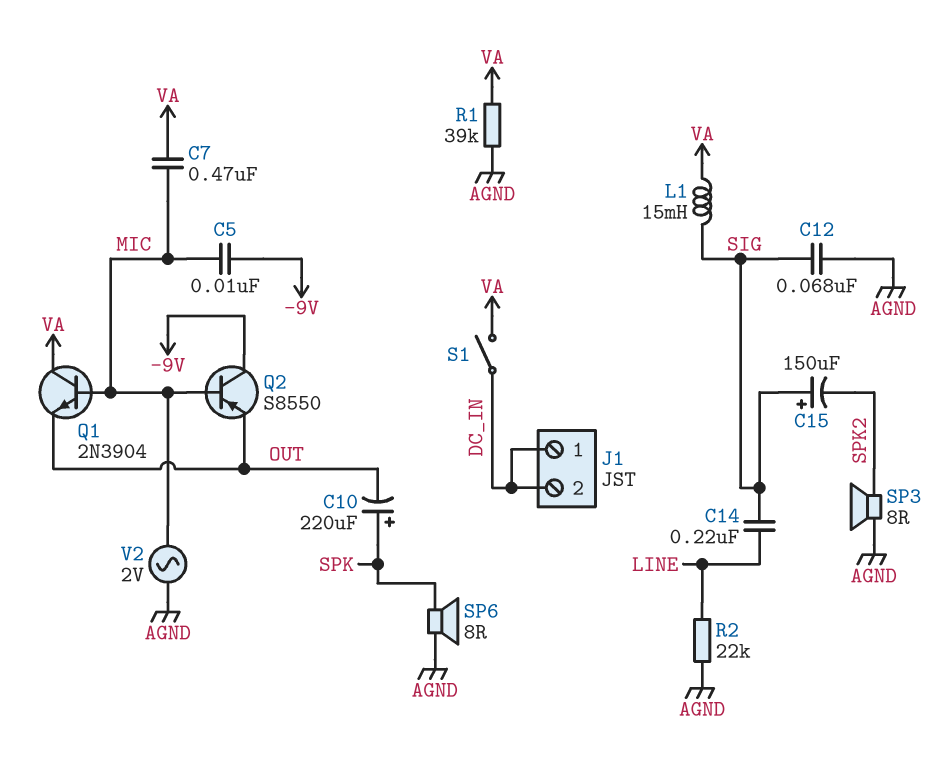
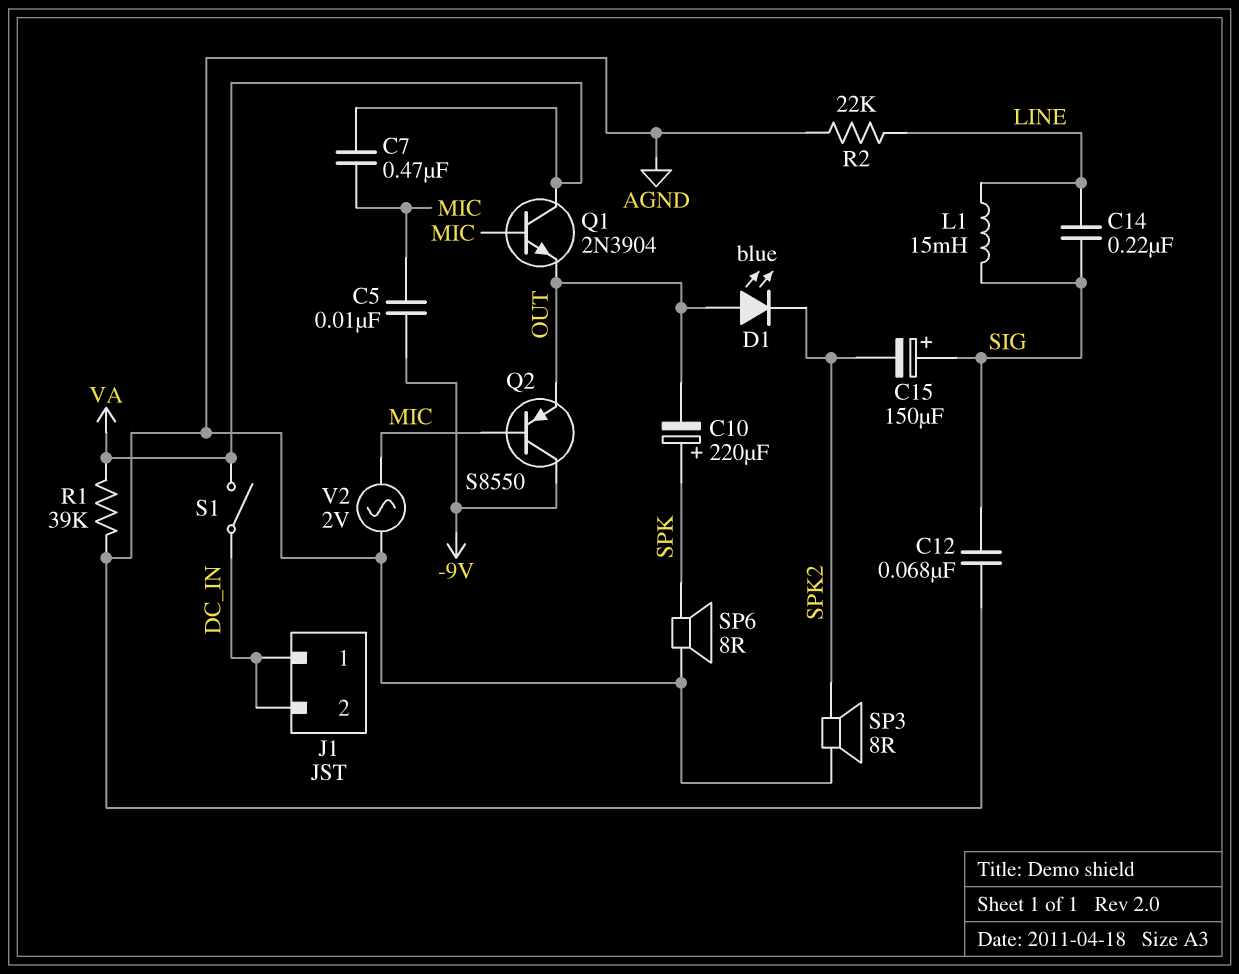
D1: none -> LED blue (A OUT, K SPK2)
L1: 15mH (SIG, VA) -> 15mH (LINE, SIG)

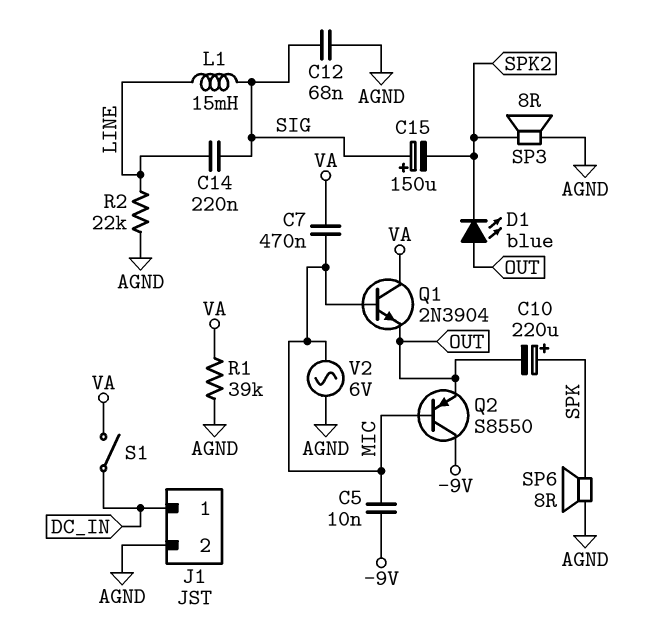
J1 pin 2: DC_IN -> AGND
V2: AC 2V (AGND, MIC) -> AC 6V (AGND, MIC)

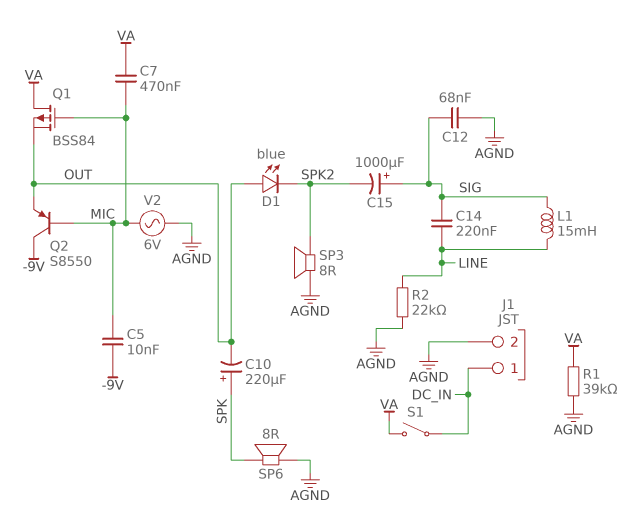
C15: 150uF (plus SIG, minus SPK2) -> 1000uF (plus SIG, minus SPK2)
Q1: NPN 2N3904 (B MIC, C VA, E OUT) -> PMOS BSS84 (G MIC, D VA, S OUT)

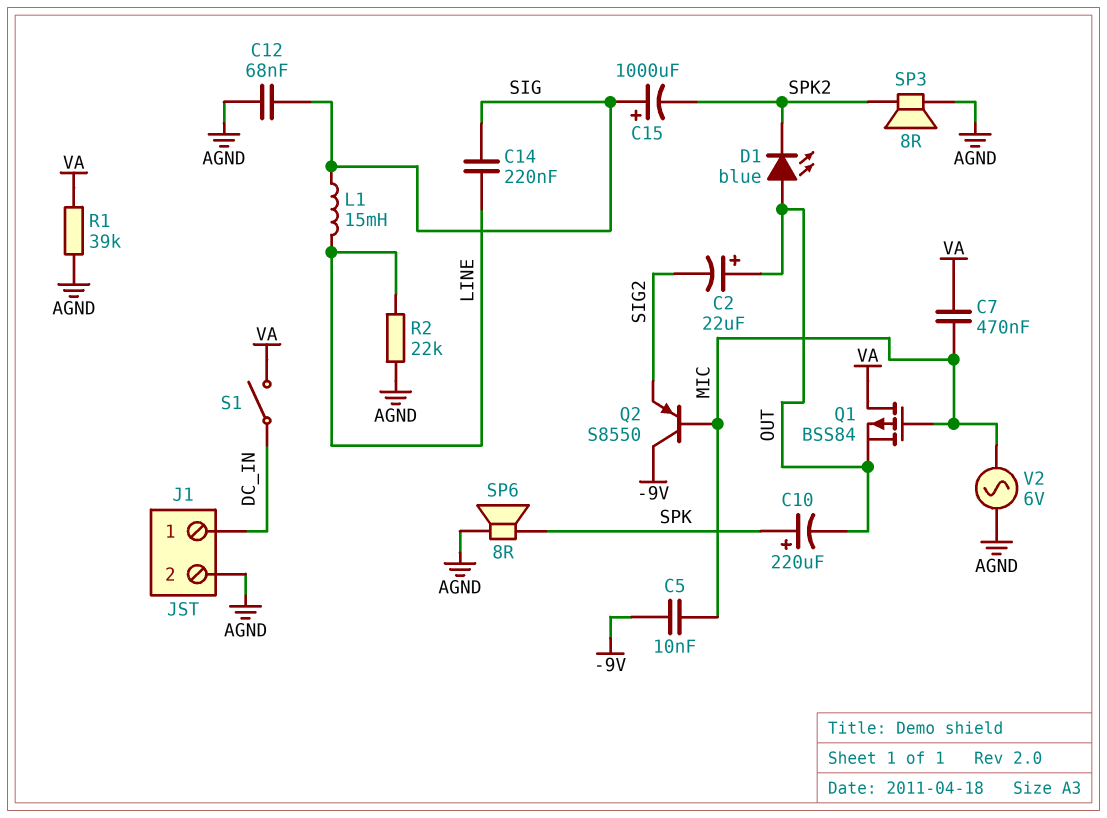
C2: none -> 22uF (plus OUT, minus SIG2)
Q2: PNP S8550 (B MIC, C -9V, E OUT) -> PNP S8550 (B MIC, C -9V, E SIG2)

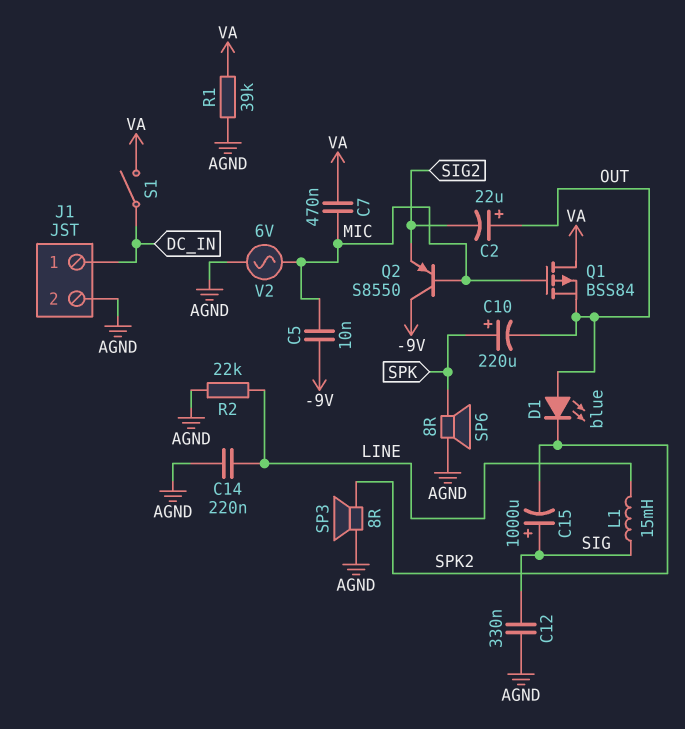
C12: 68nF (AGND, SIG) -> 330nF (AGND, SIG)
C14: 220nF (LINE, SIG) -> 220nF (AGND, LINE)

